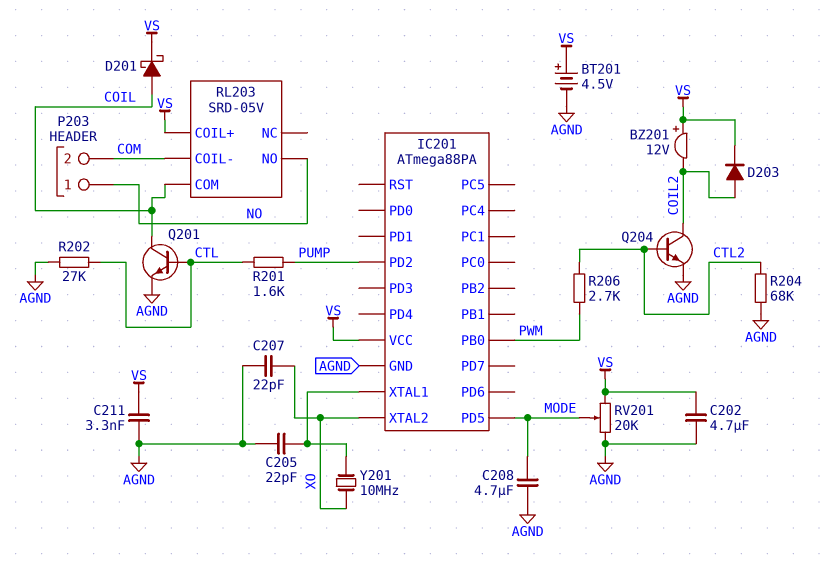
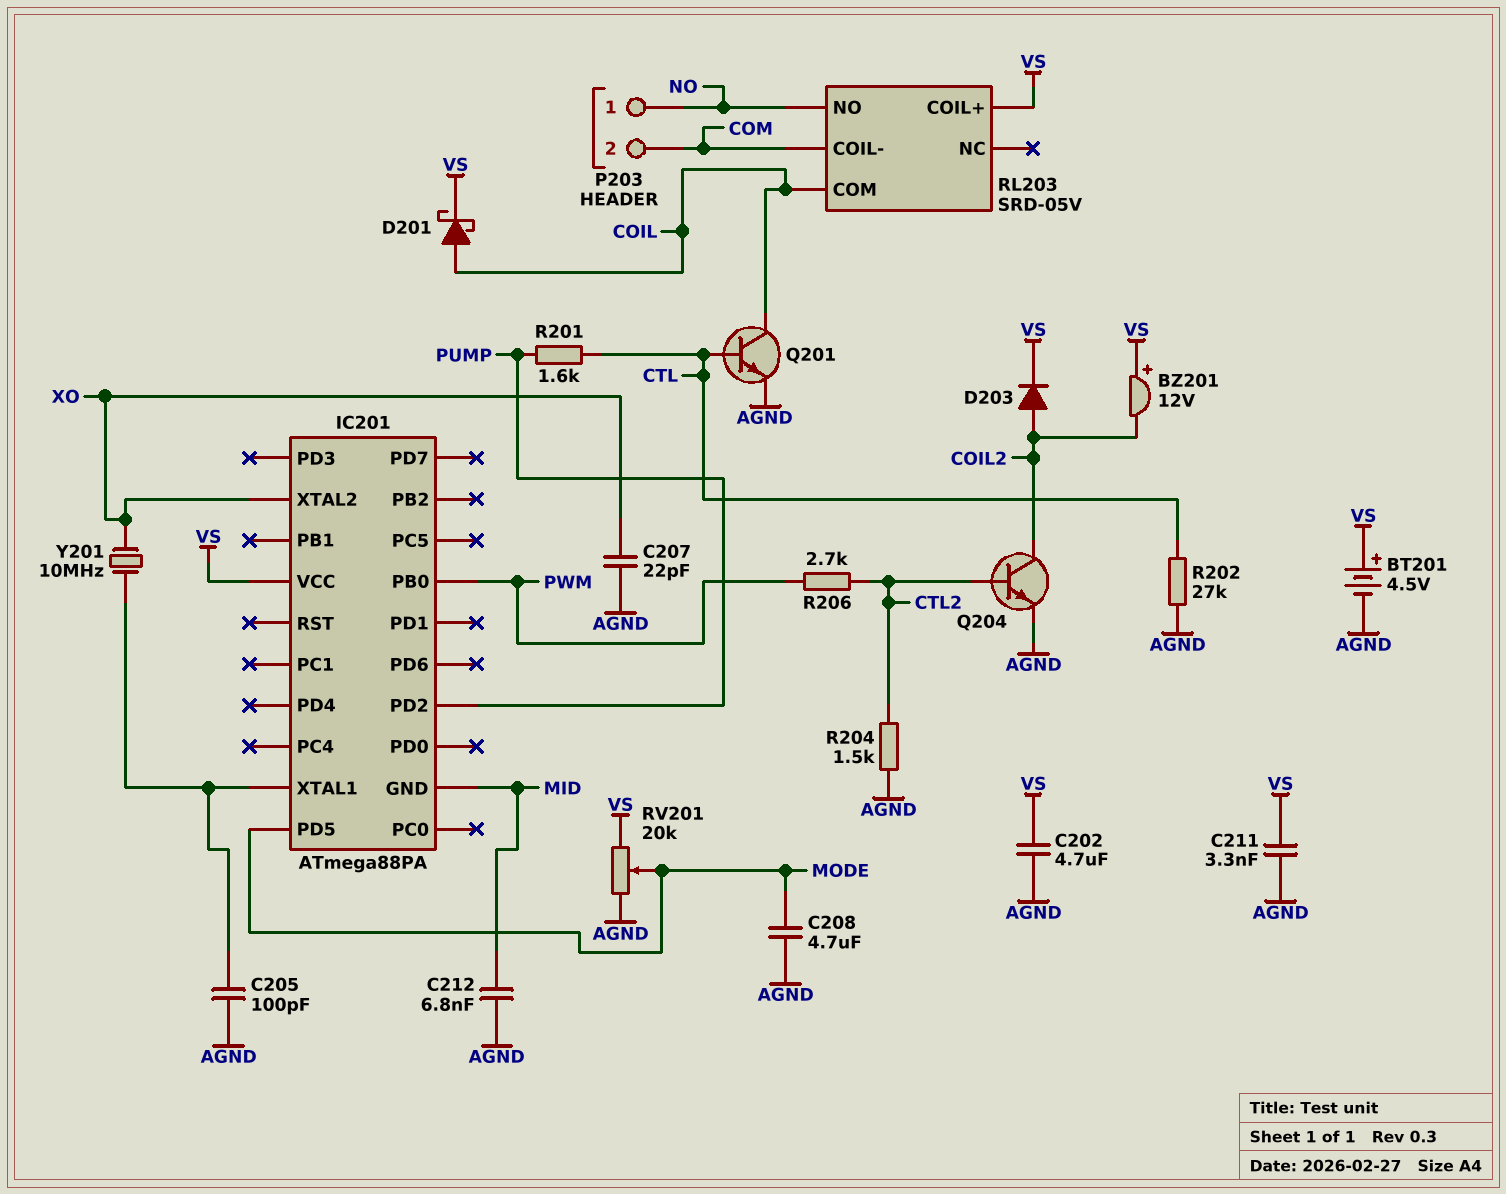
C205: 22pF (AGND, IC201/XTAL1) -> 100pF (AGND, IC201/XTAL1)
C212: none -> 6.8nF (AGND, MID)
IC201 pin GND: AGND -> MID
R204: 68k (AGND, CTL2) -> 1.5k (AGND, CTL2)

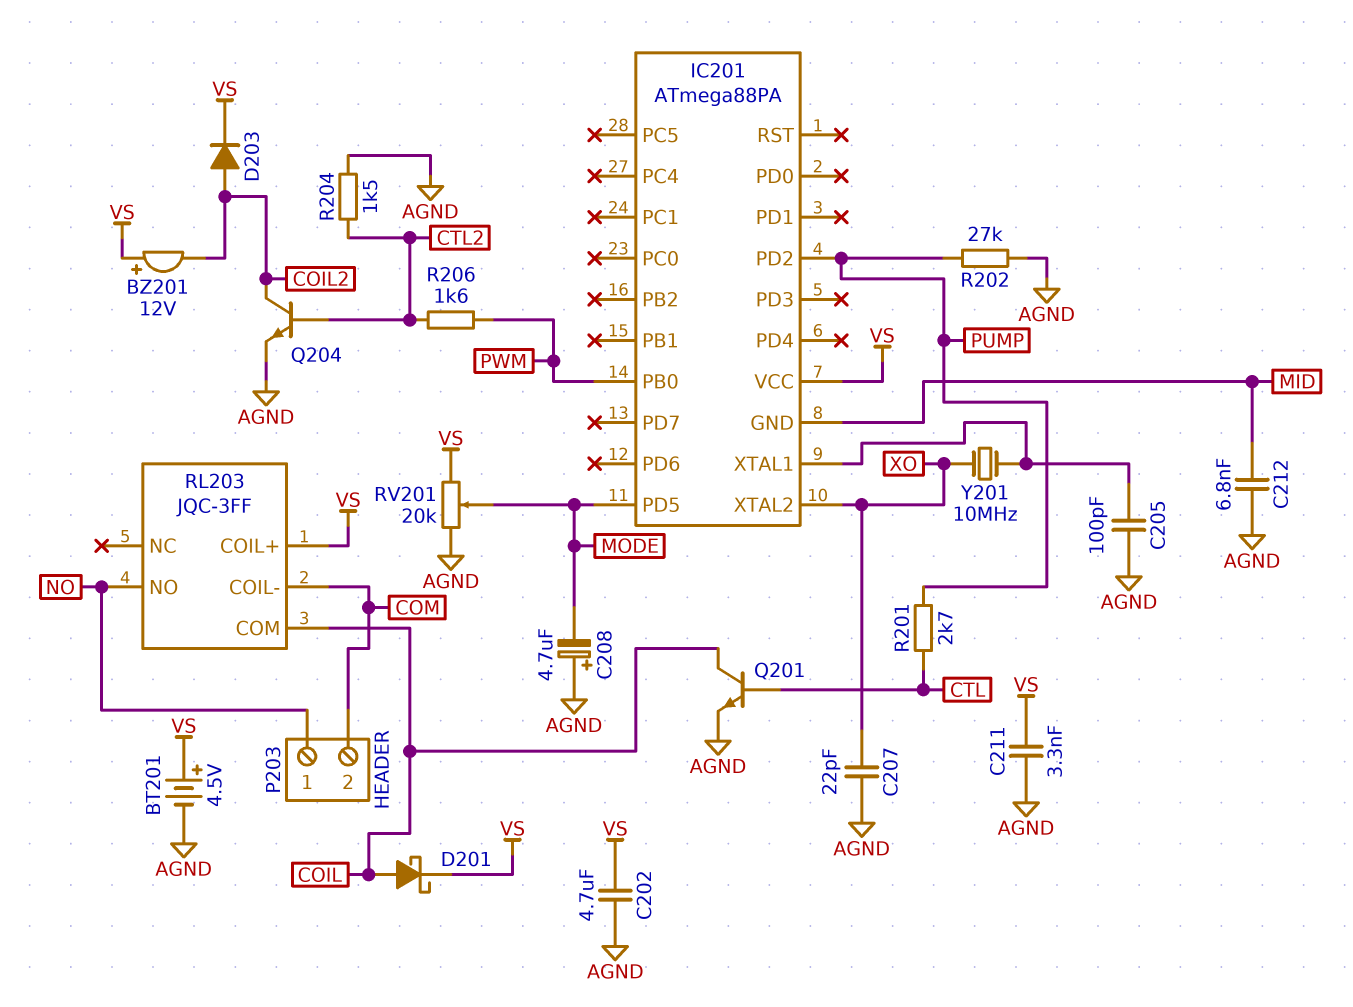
C208: 4.7uF (AGND, MODE) -> 4.7uF (plus AGND, minus MODE)
R201: 1.6k (CTL, PUMP) -> 2.7k (CTL, PUMP)
R202: 27k (AGND, CTL) -> 27k (AGND, PUMP)
R206: 2.7k (CTL2, PWM) -> 1.6k (CTL2, PWM)
RL203: SRD-05V -> JQC-3FF

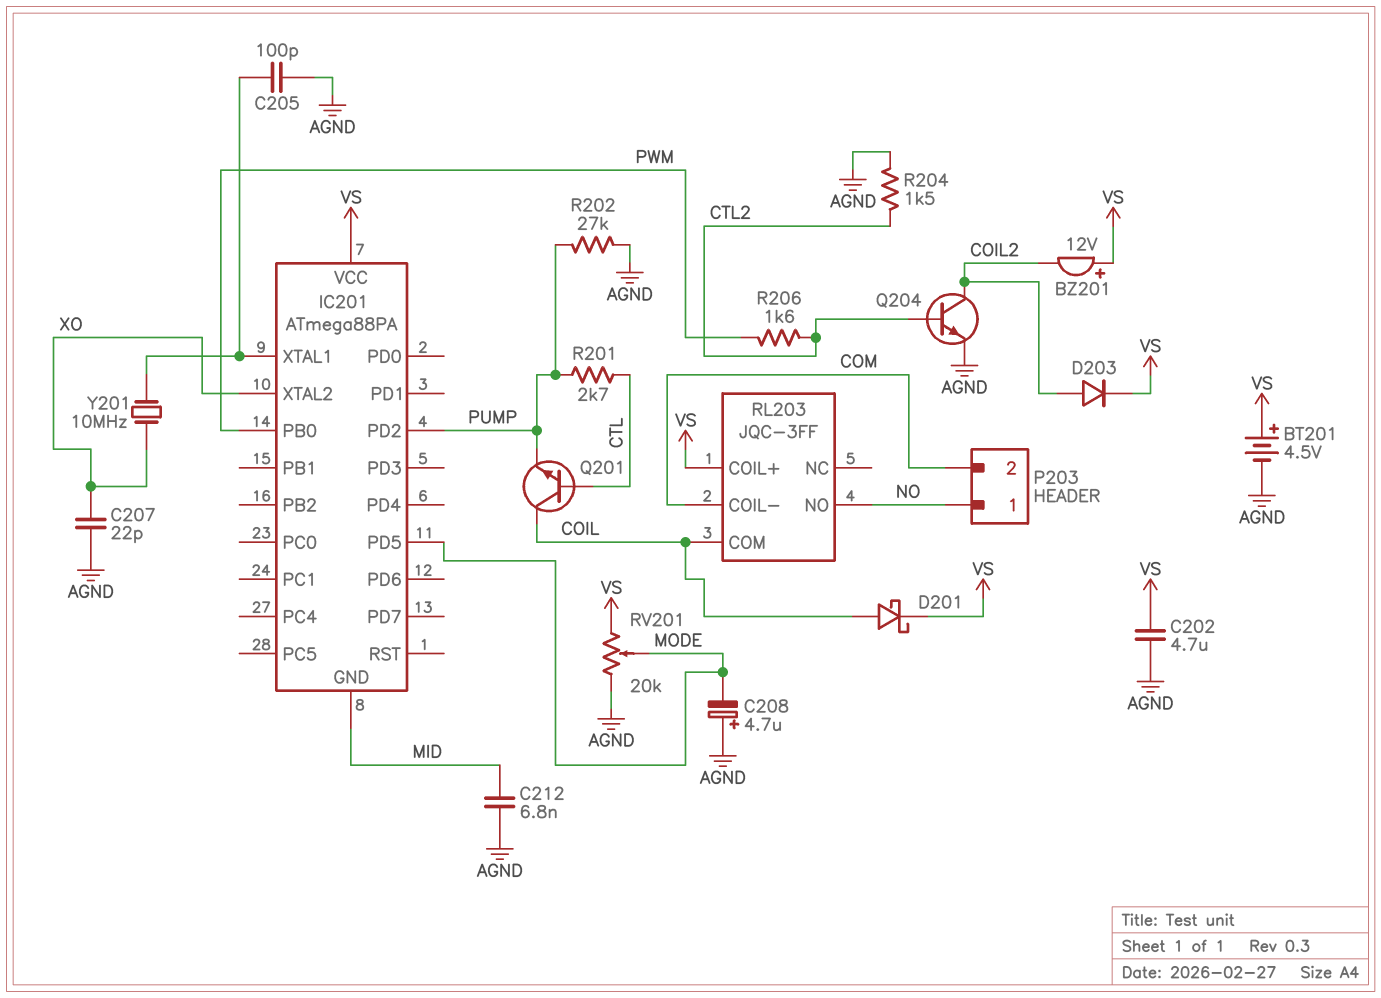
C211: 3.3nF (AGND, VS) -> none
Q201: NPN (B CTL, C COIL, E AGND) -> NPN (B CTL, C COIL, E PUMP)

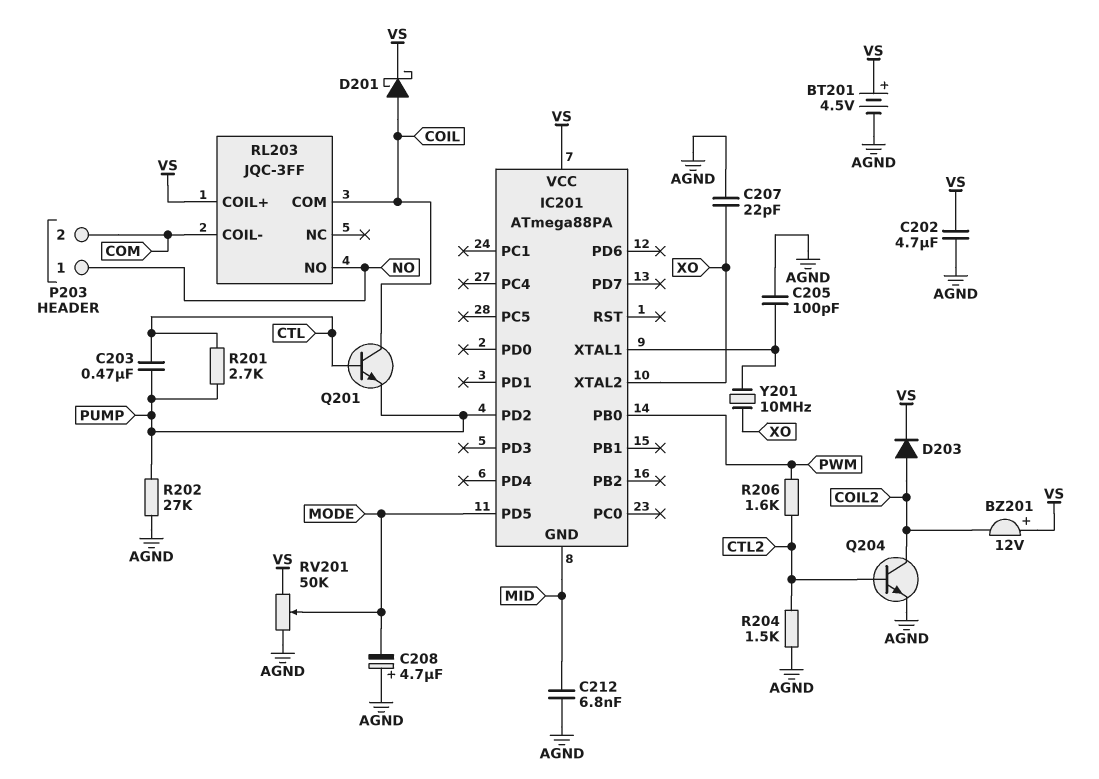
C203: none -> 470nF (CTL, PUMP)
RV201: 20k (AGND, VS, wiper MODE) -> 50k (AGND, VS, wiper MODE)

